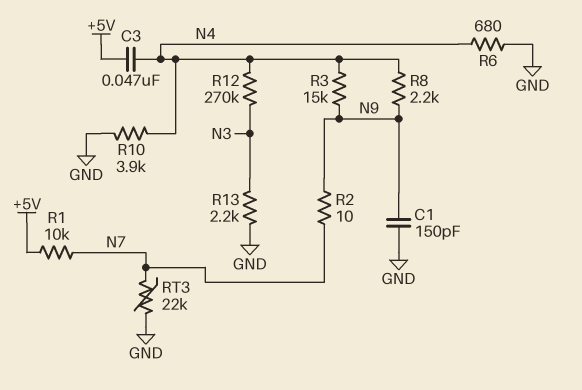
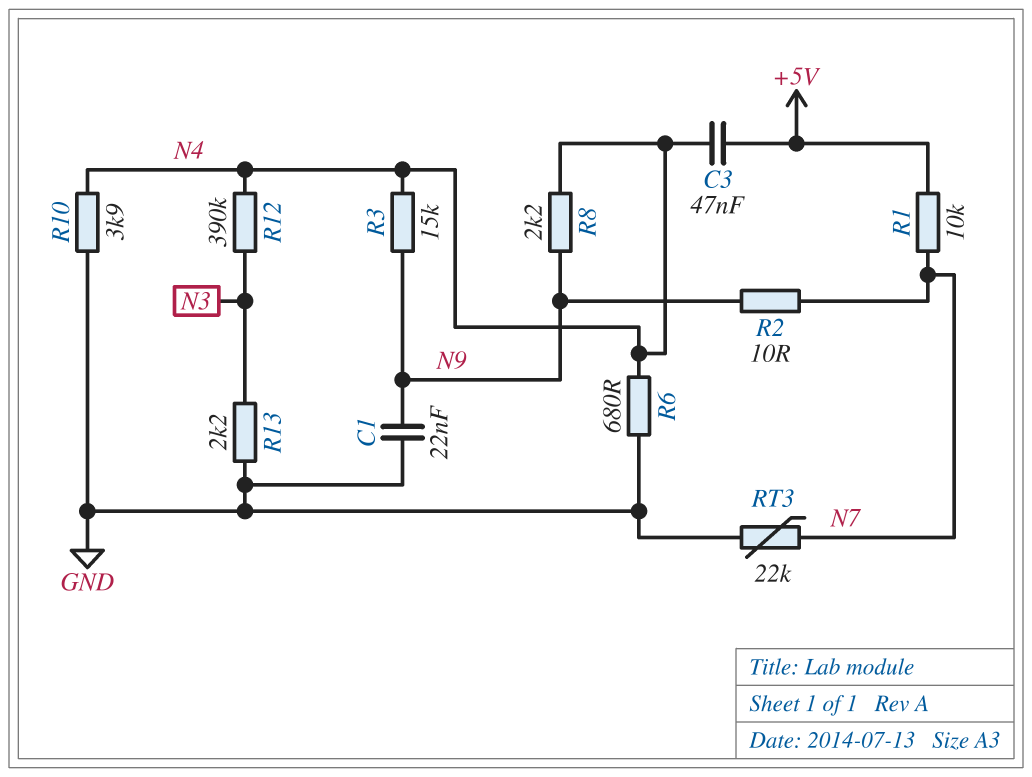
C1: 150pF (GND, N9) -> 22nF (GND, N9)
R12: 270k (N3, N4) -> 390k (N3, N4)

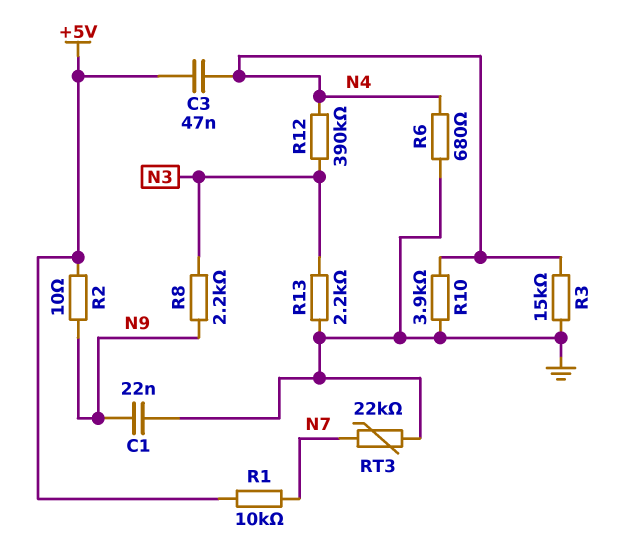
R2: 10 (N7, N9) -> 10 (+5V, N9)
R3: 15k (N4, N9) -> 15k (GND, N4)
R8: 2.2k (N4, N9) -> 2.2k (N3, N9)

